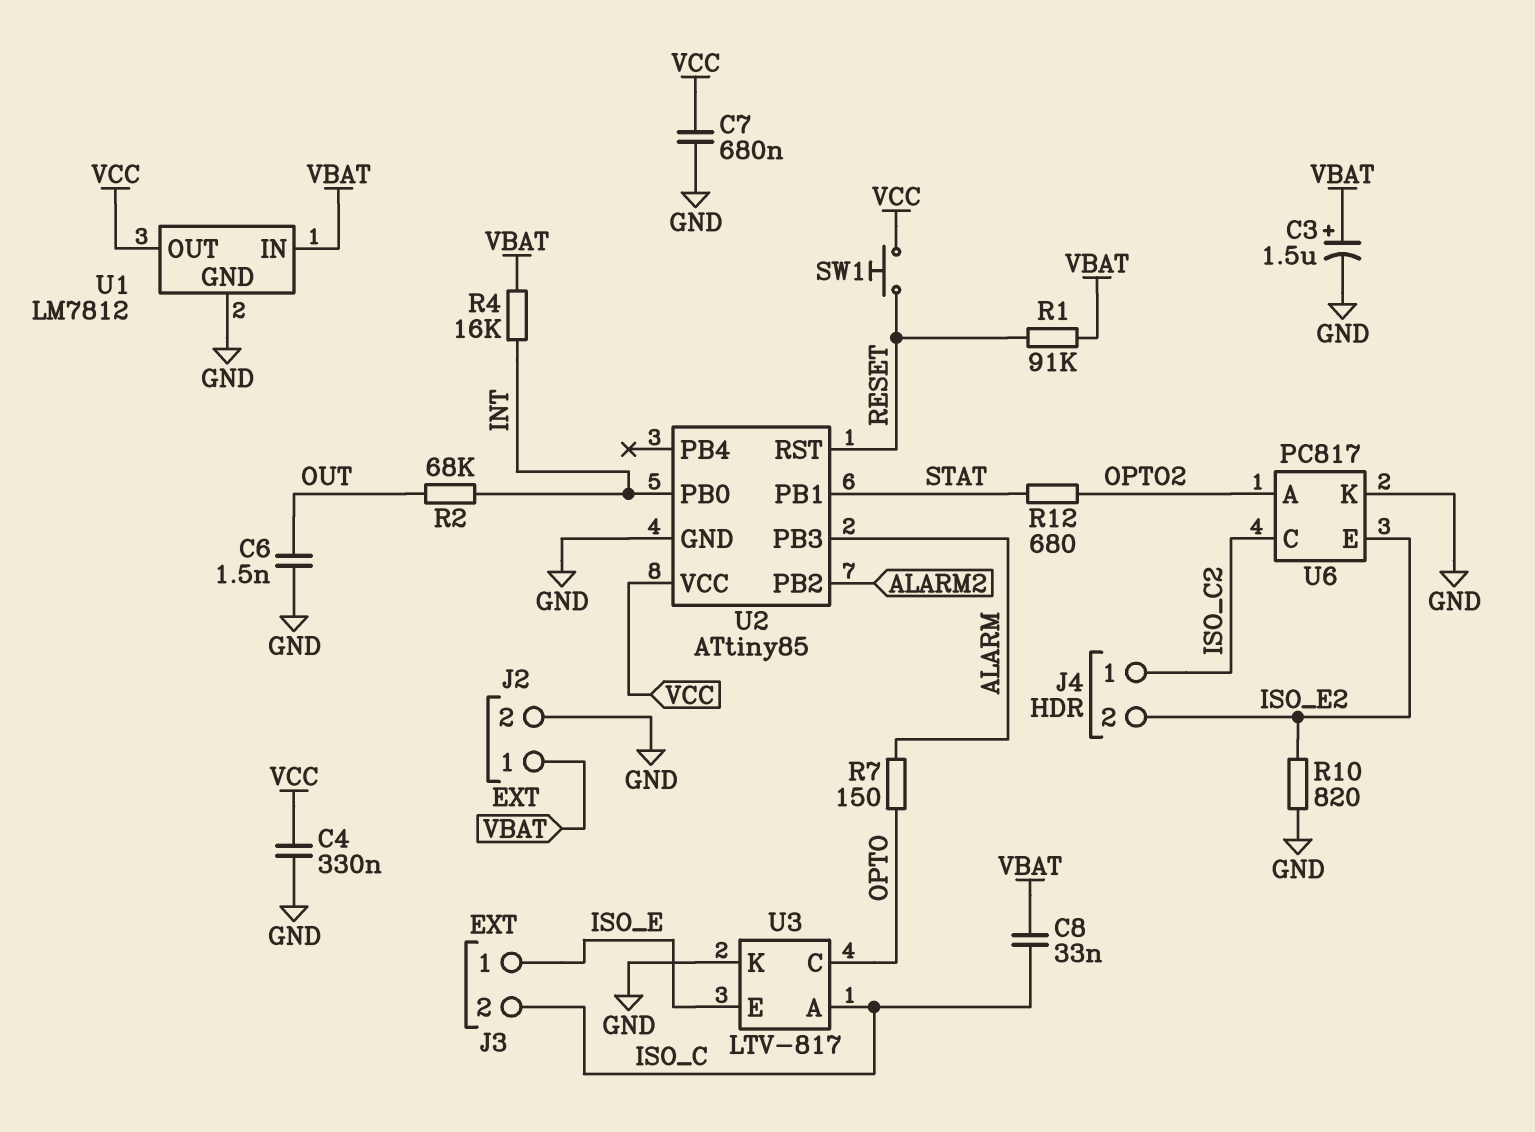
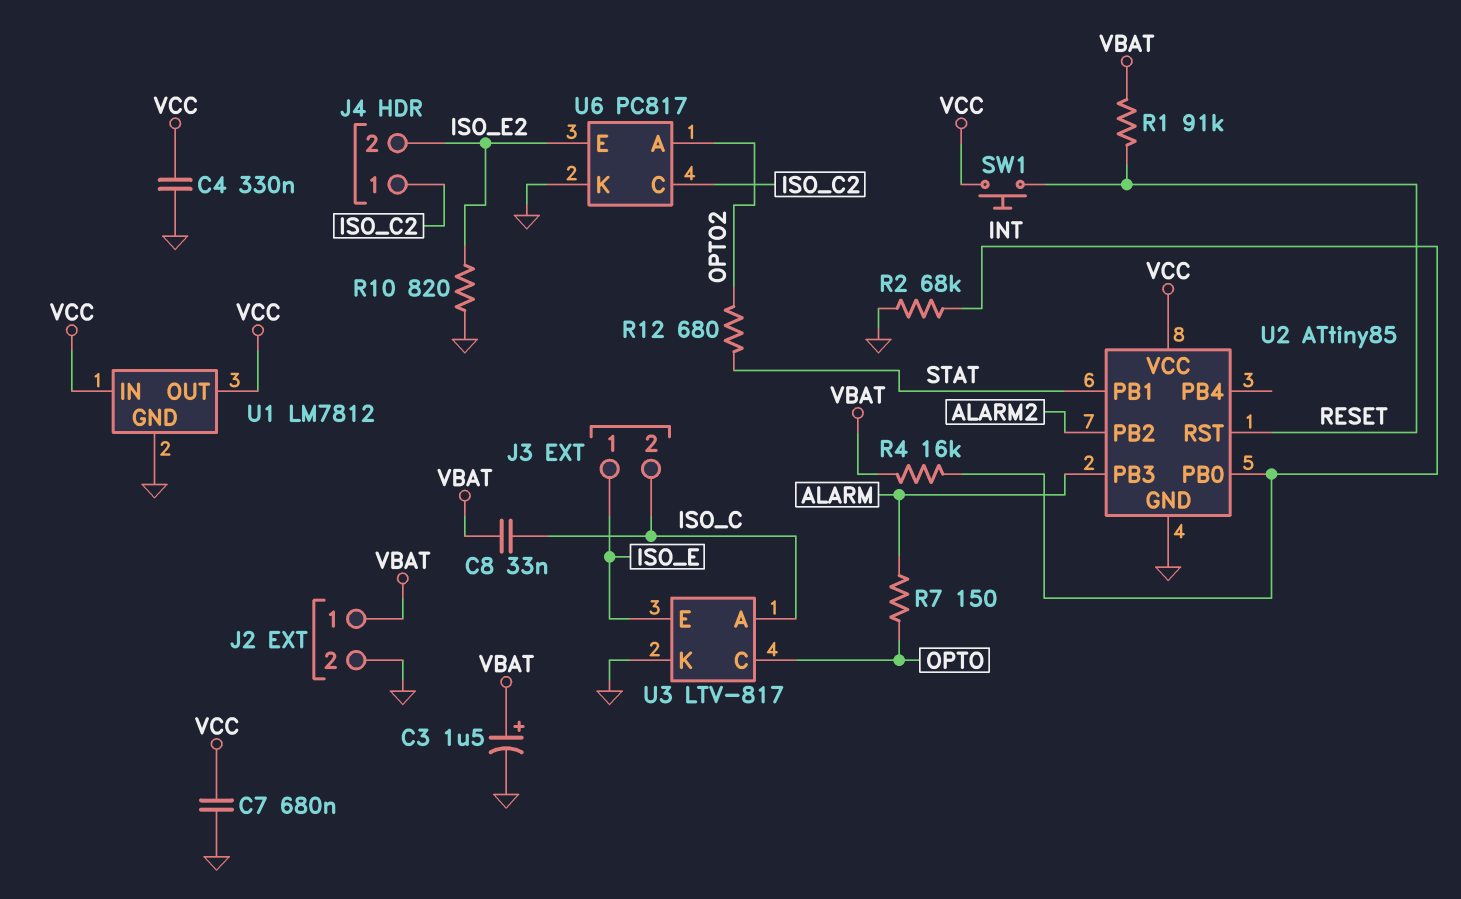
C6: 1.5nF (GND, OUT) -> none
R2: 68k (INT, OUT) -> 68k (GND, INT)
U1 pin IN: VBAT -> VCC

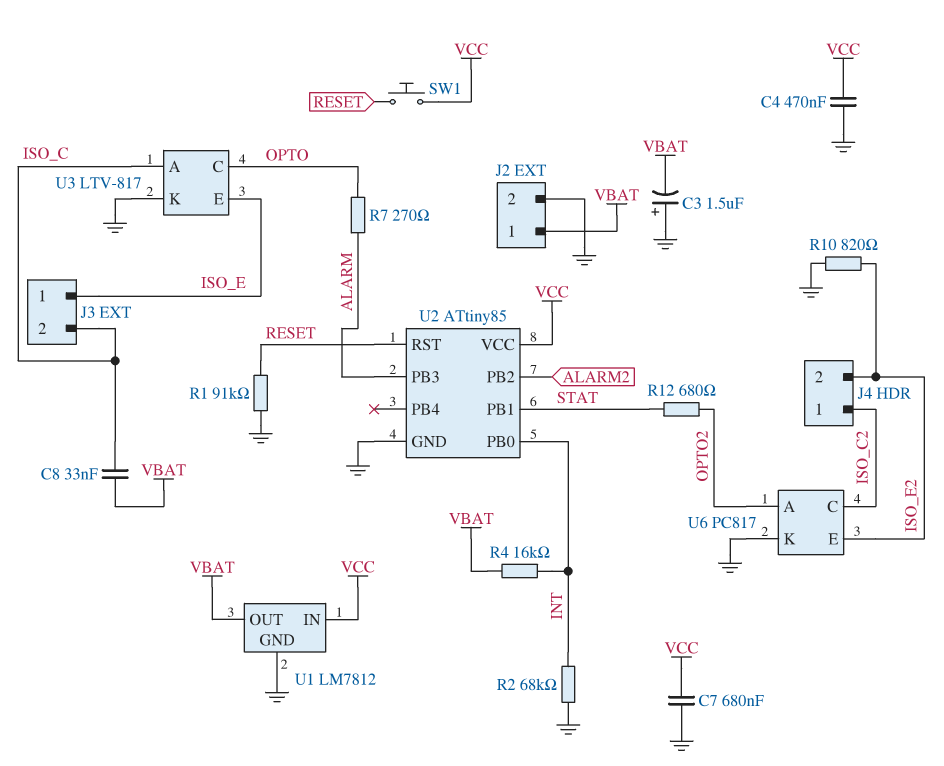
C3: 1.5uF (plus VBAT, minus GND) -> 1.5uF (plus GND, minus VBAT)
C4: 330nF (GND, VCC) -> 470nF (GND, VCC)
R1: 91k (RESET, VBAT) -> 91k (GND, RESET)
R7: 150 (ALARM, OPTO) -> 270 (ALARM, OPTO)
U1 pin OUT: VCC -> VBAT

